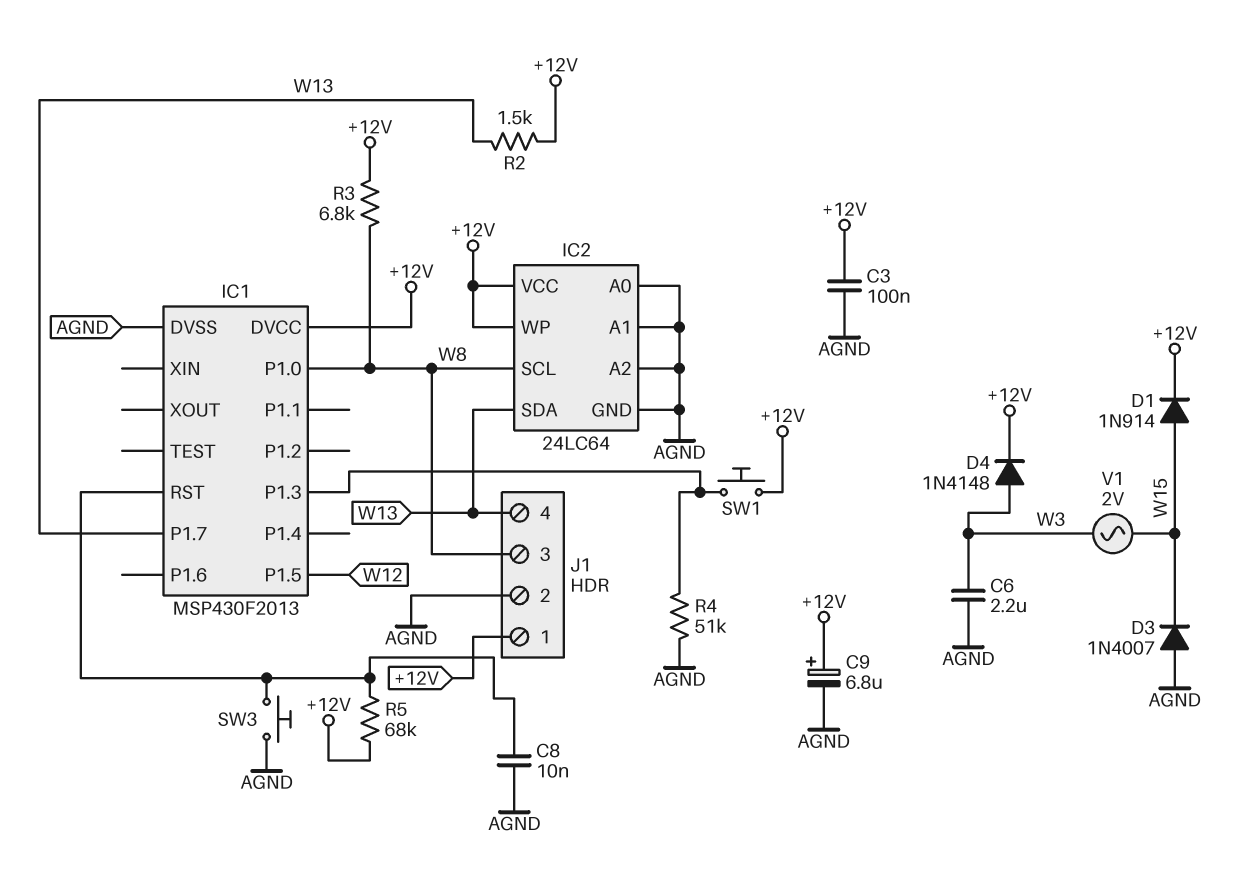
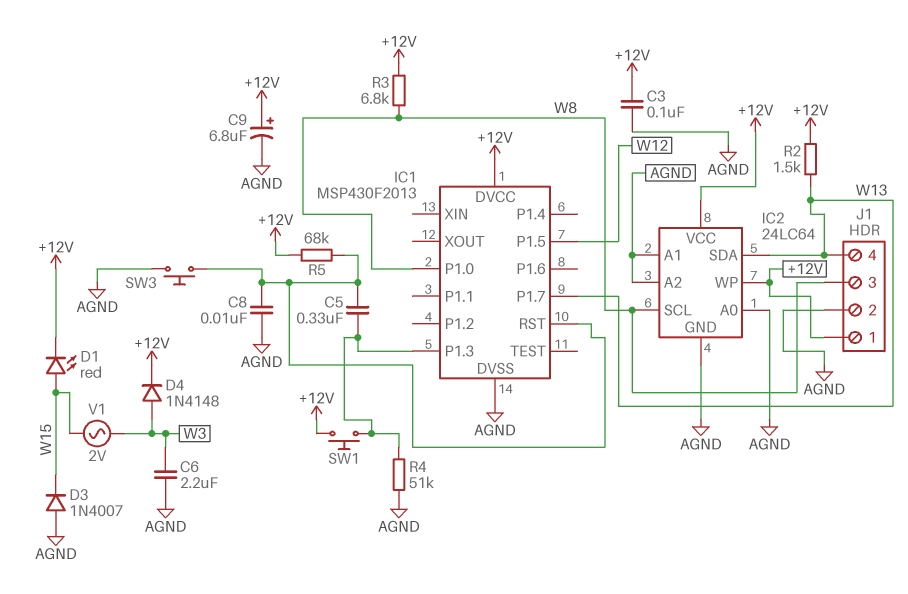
C5: none -> 330nF (IC1/P1.3, IC1/RST)
D1: diode 1N914 (A W15, K +12V) -> LED red (A W15, K +12V)

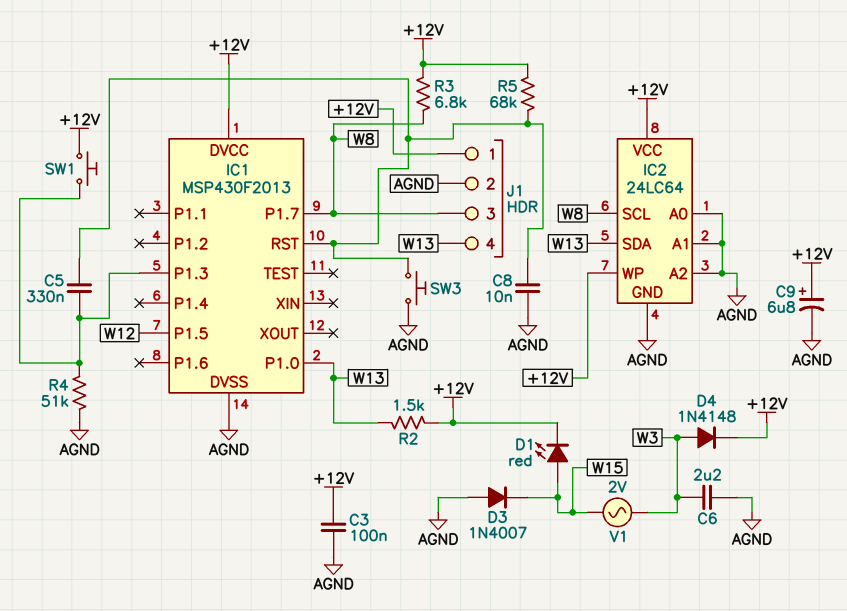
IC1 pin P1.0: W8 -> W13
IC1 pin P1.7: W13 -> W8

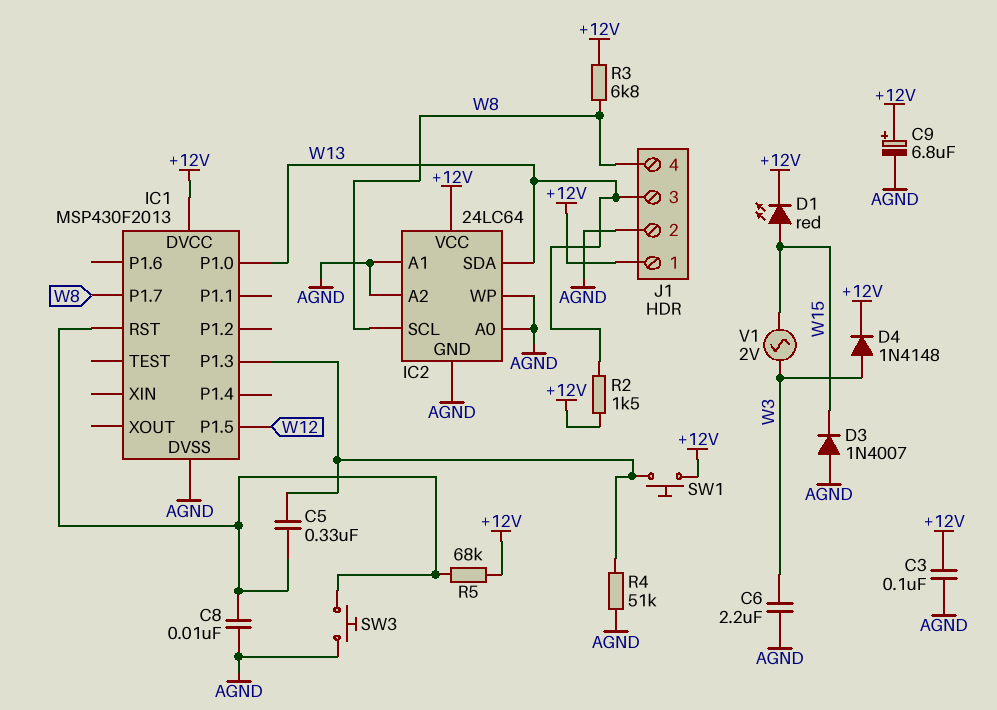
IC2 pin WP: +12V -> AGND
J1 pin 3: W8 -> W13
J1 pin 4: W13 -> W8

